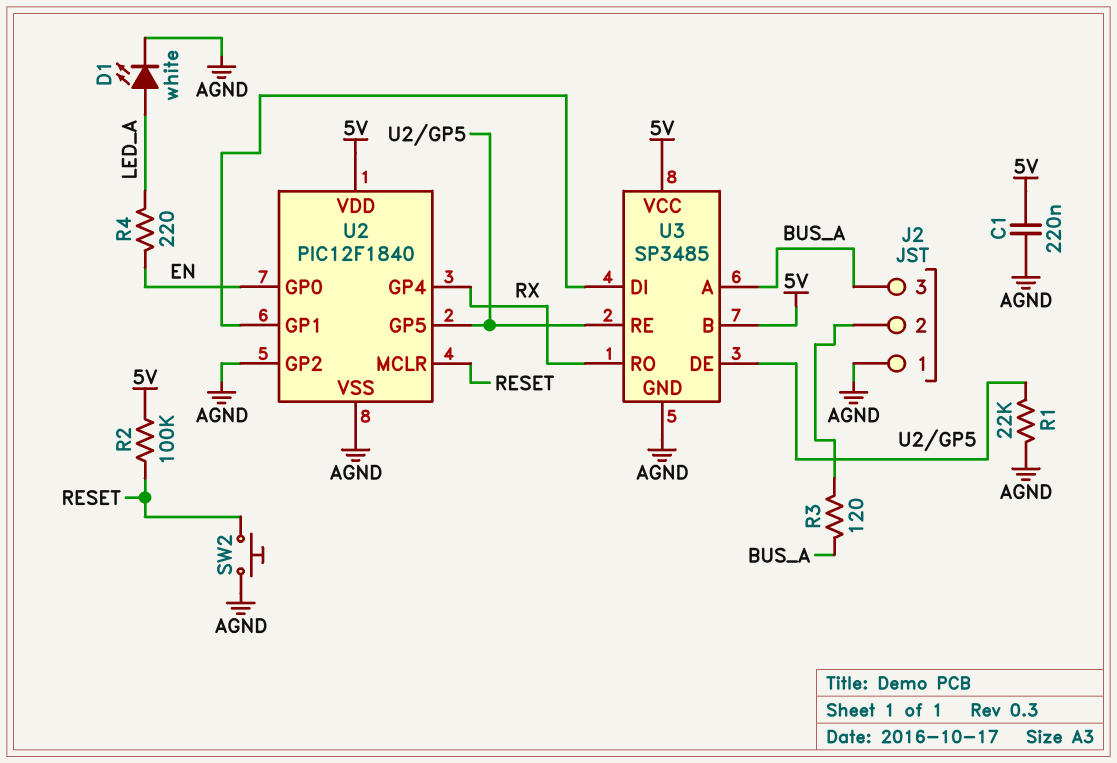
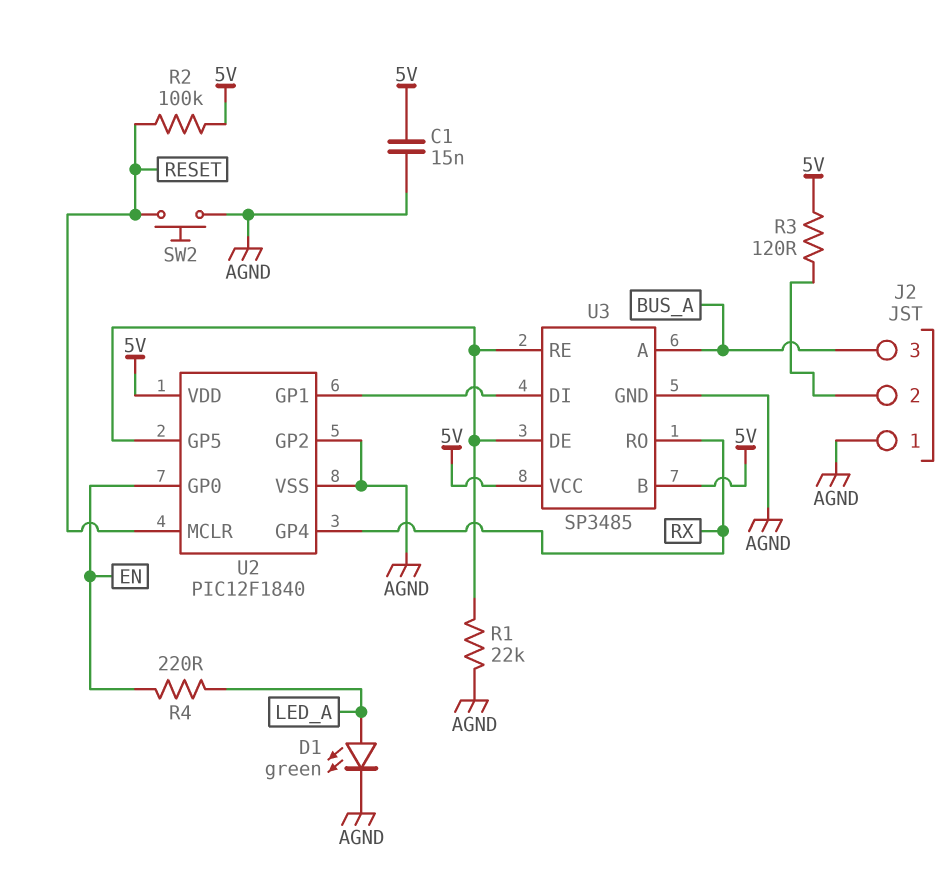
C1: 220nF (5V, AGND) -> 15nF (5V, AGND)
D1: LED white (A LED_A, K AGND) -> LED green (A LED_A, K AGND)
R3: 120 (BUS_A, J2/2) -> 120 (5V, J2/2)

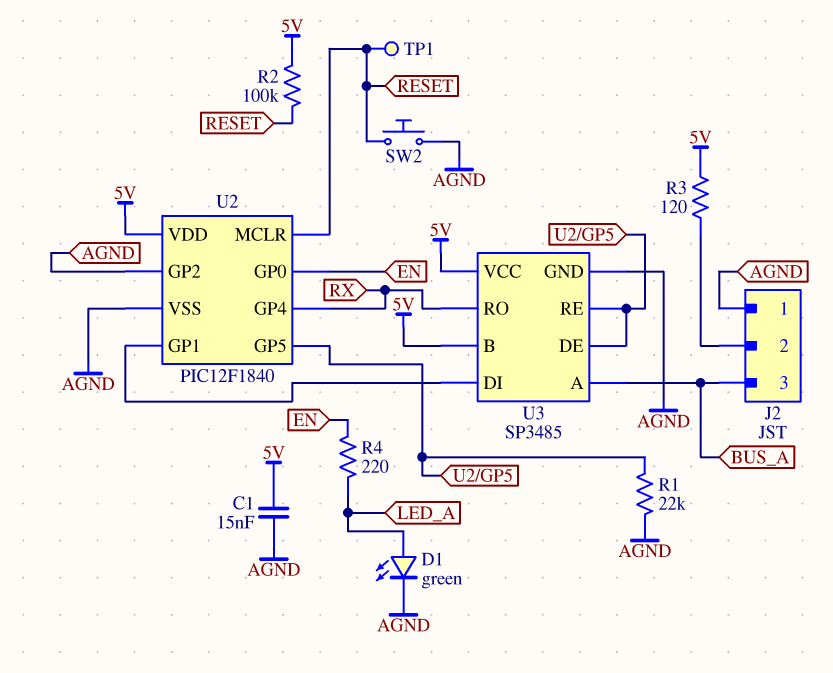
TP1: none -> test point (RESET)

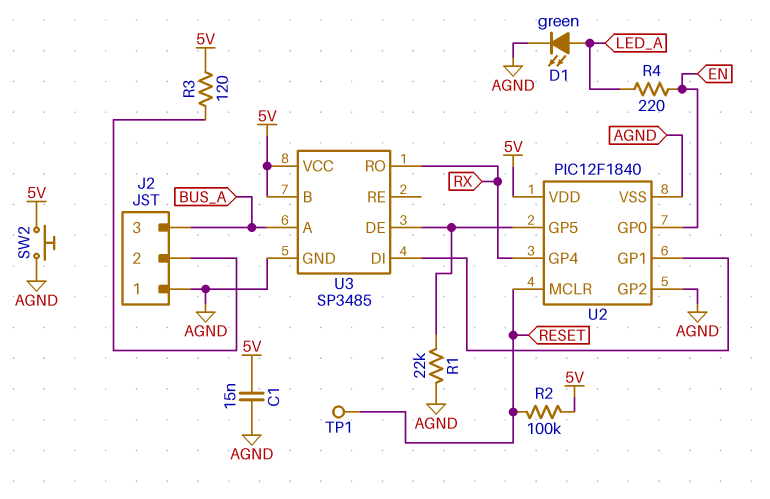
SW2: button (AGND, RESET) -> button (5V, AGND)
U3 pin RE: U2/GP5 -> none

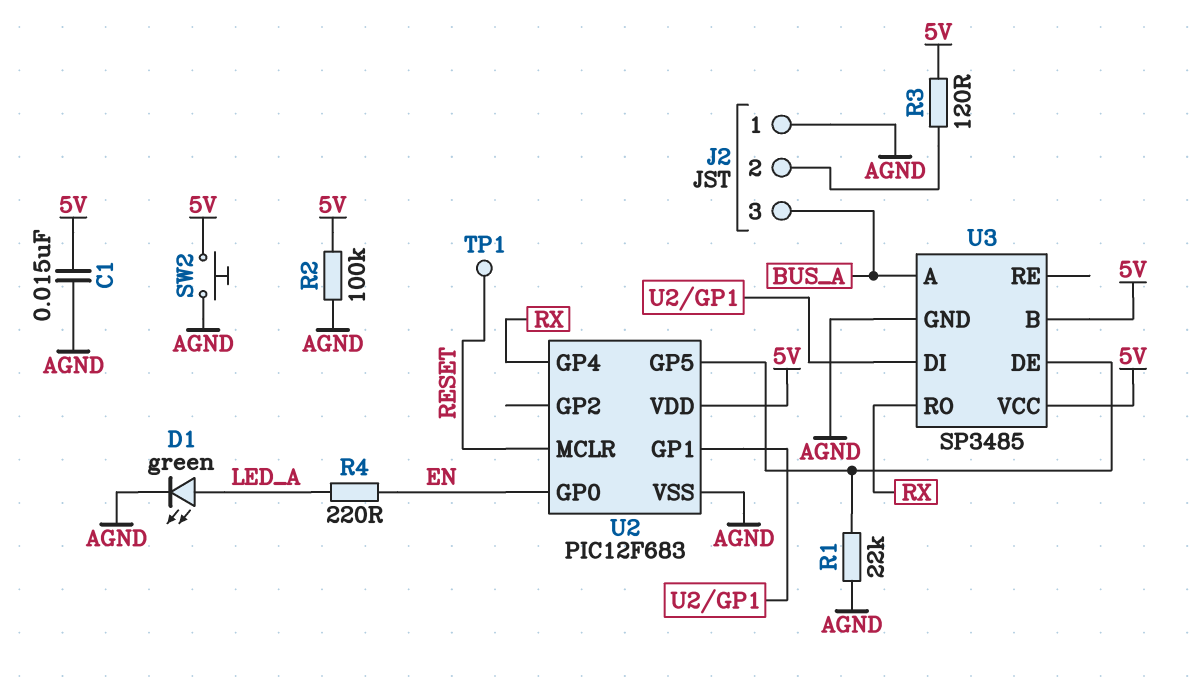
R2: 100k (5V, RESET) -> 100k (5V, AGND)
U2: PIC12F1840 -> PIC12F683
U2 pin GP2: AGND -> none

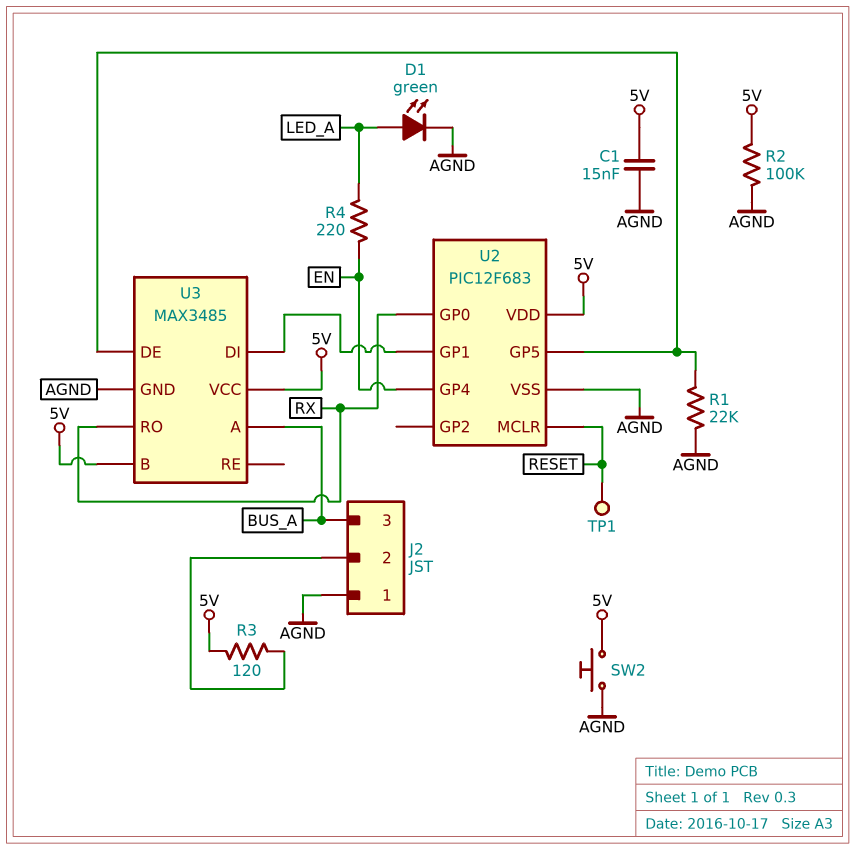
U2 pin GP0: EN -> RX
U2 pin GP4: RX -> EN
U3: SP3485 -> MAX3485

